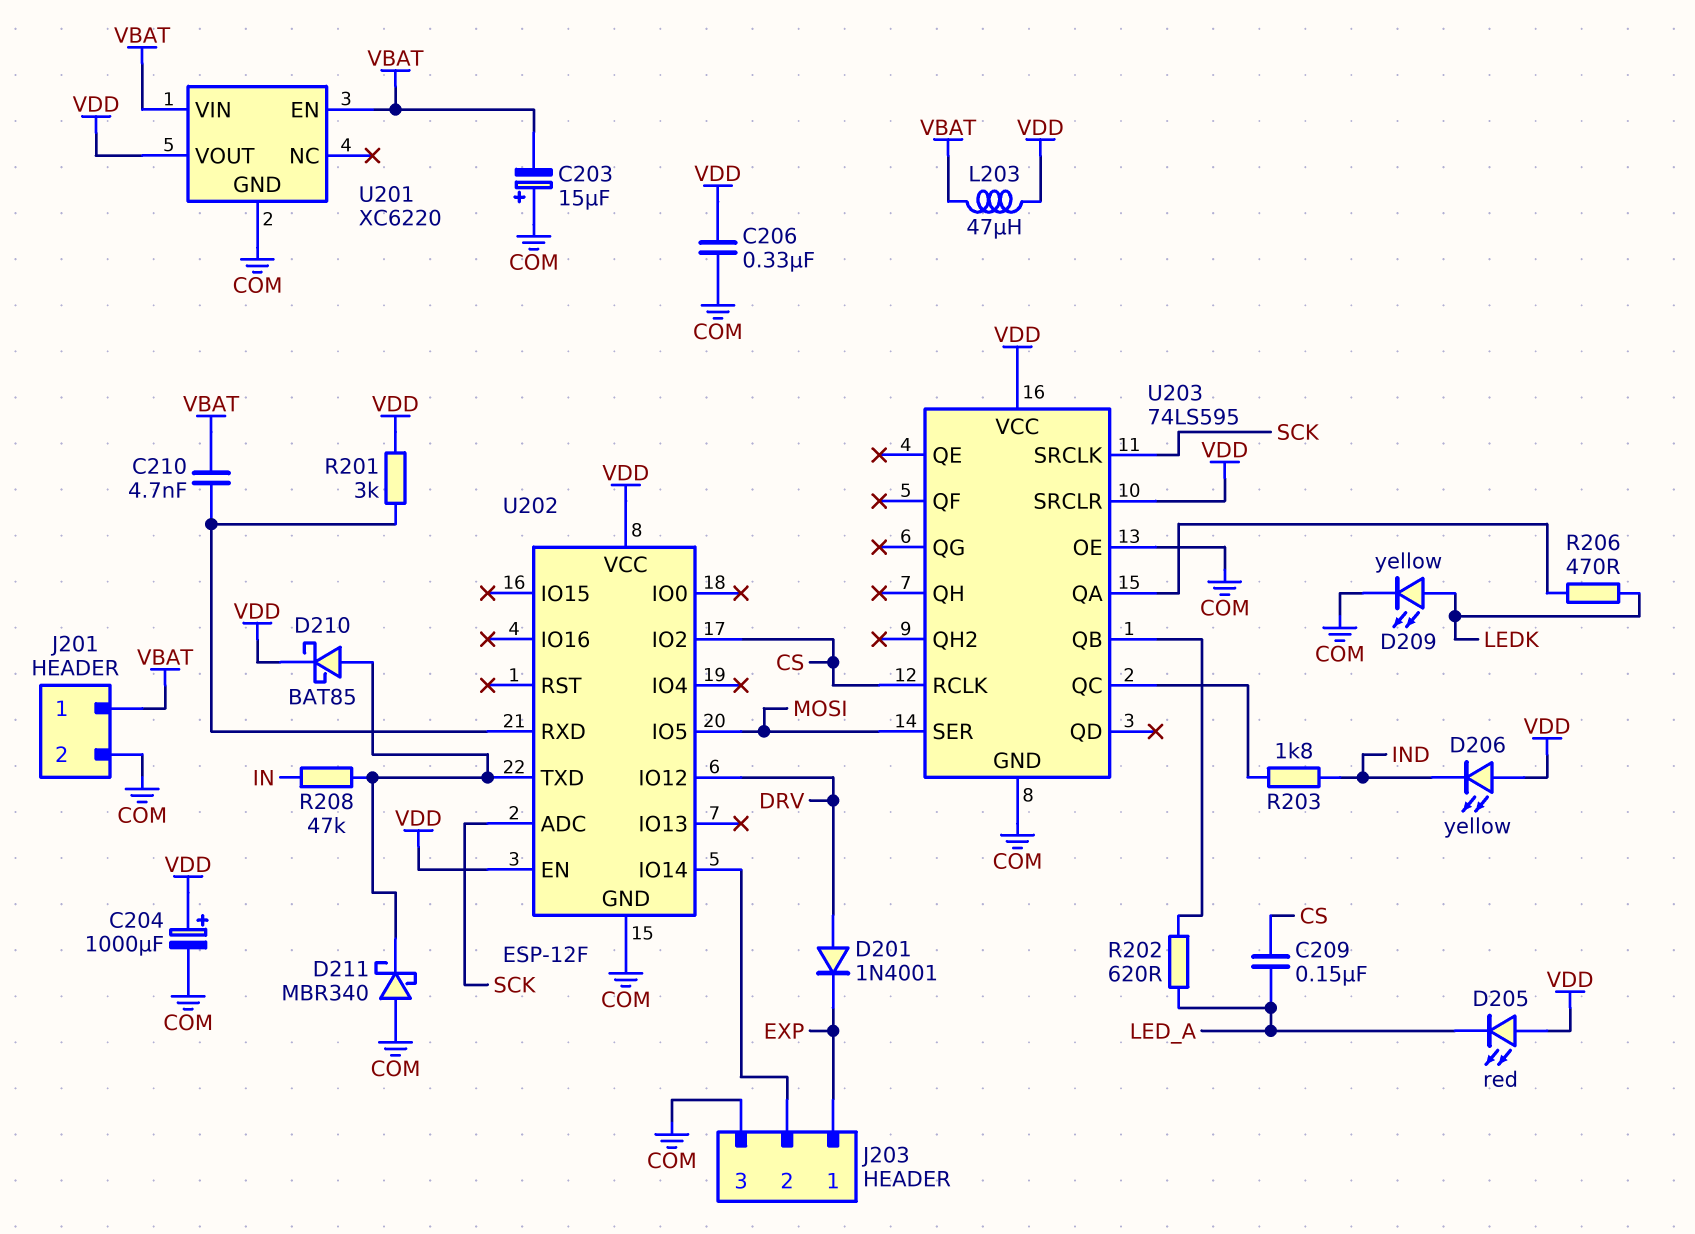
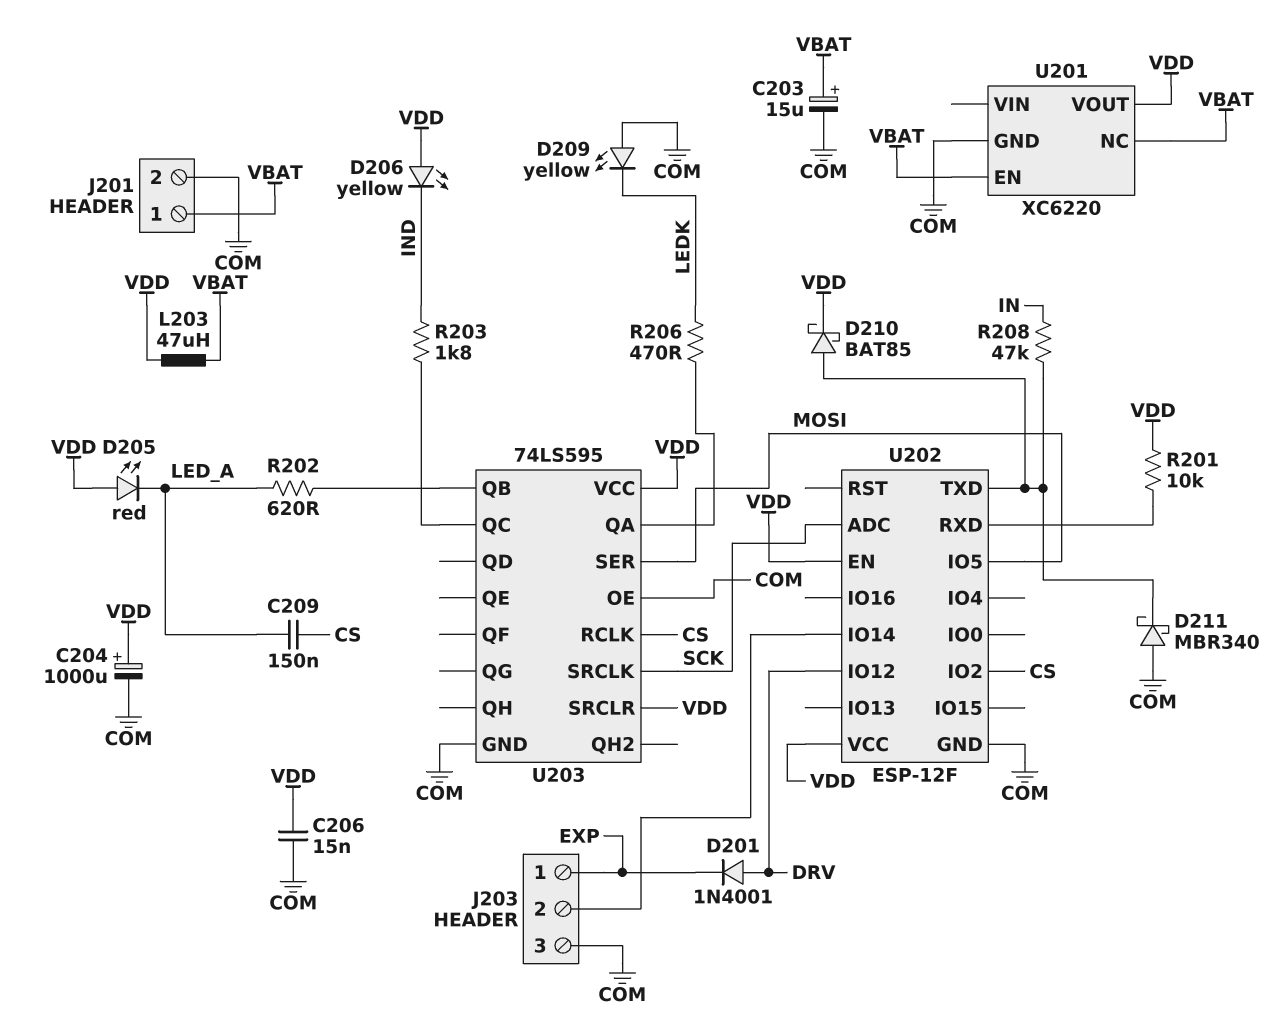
C203: 15uF (plus COM, minus VBAT) -> 15uF (plus VBAT, minus COM)
C206: 330nF (COM, VDD) -> 15nF (COM, VDD)
C210: 4.7nF (U202/RXD, VBAT) -> none
D209: LED yellow (A LEDK, K COM) -> LED yellow (A COM, K LEDK)
R201: 3k (U202/RXD, VDD) -> 10k (U202/RXD, VDD)
U201 pin NC: none -> VBAT
U201 pin VIN: VBAT -> none

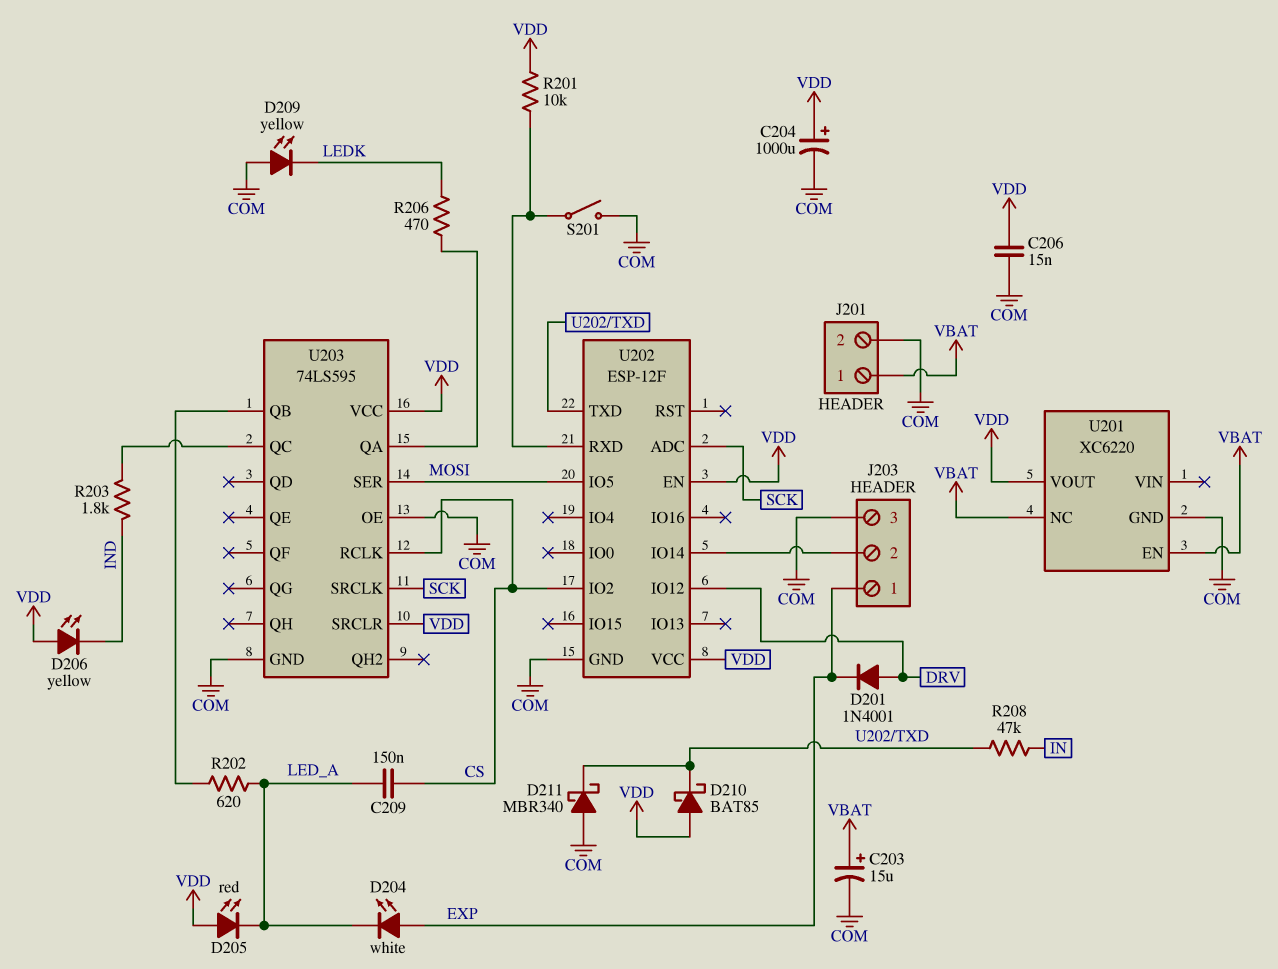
D204: none -> LED white (A EXP, K LED_A)
D210: schottky BAT85 (A U202/TXD, K VDD) -> schottky BAT85 (A VDD, K U202/TXD)
L203: 47uH (VBAT, VDD) -> none
S201: none -> switch (COM, U202/RXD)

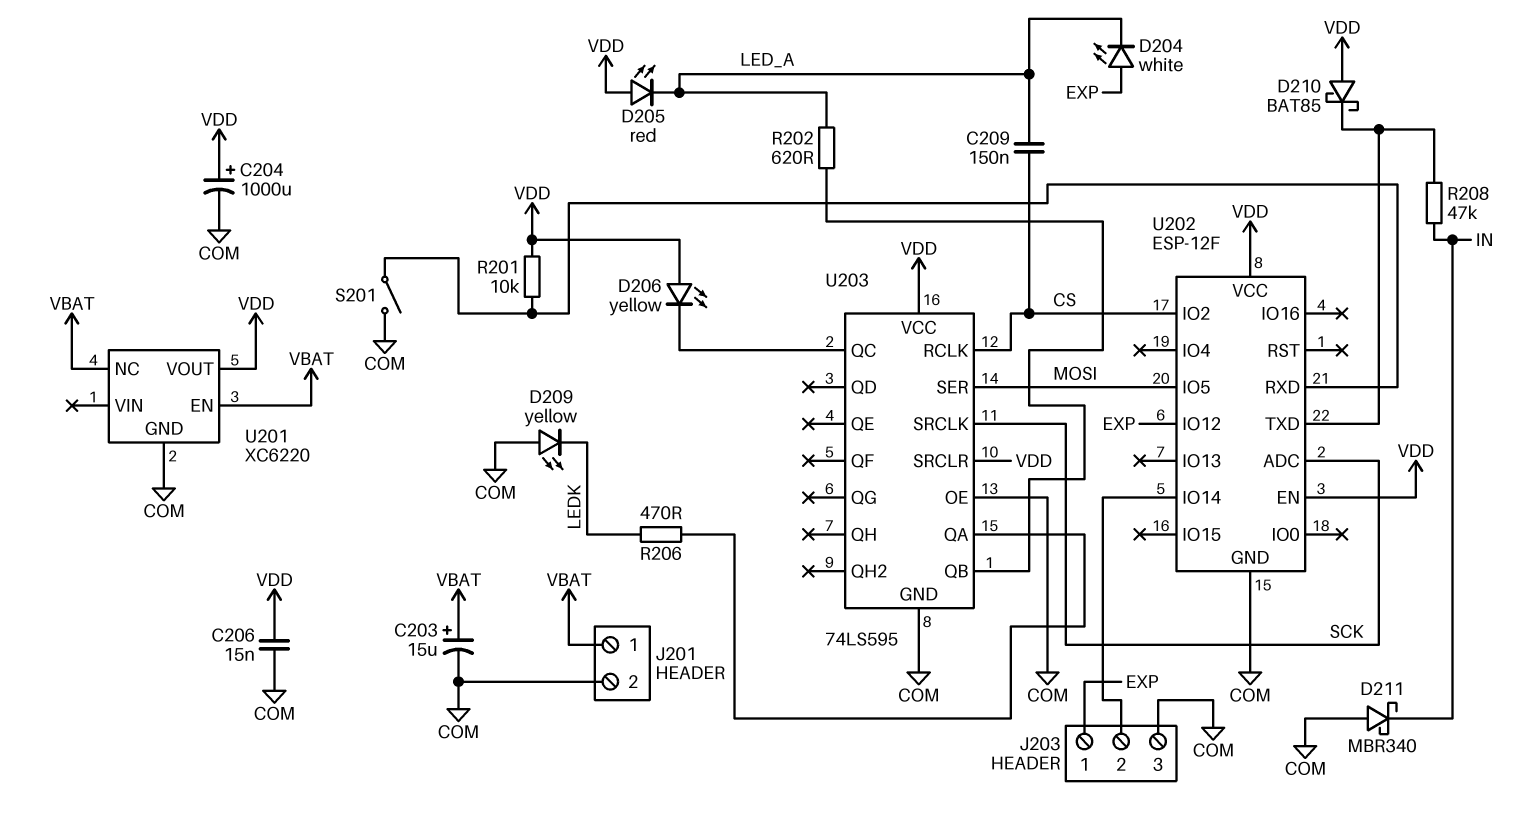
D201: diode 1N4001 (A DRV, K EXP) -> none
D206: LED yellow (A VDD, K IND) -> LED yellow (A VDD, K U203/QC)
D211: schottky MBR340 (A COM, K U202/TXD) -> schottky MBR340 (A COM, K IN)
R203: 1.8k (IND, U203/QC) -> none
U202 pin IO12: DRV -> EXP

